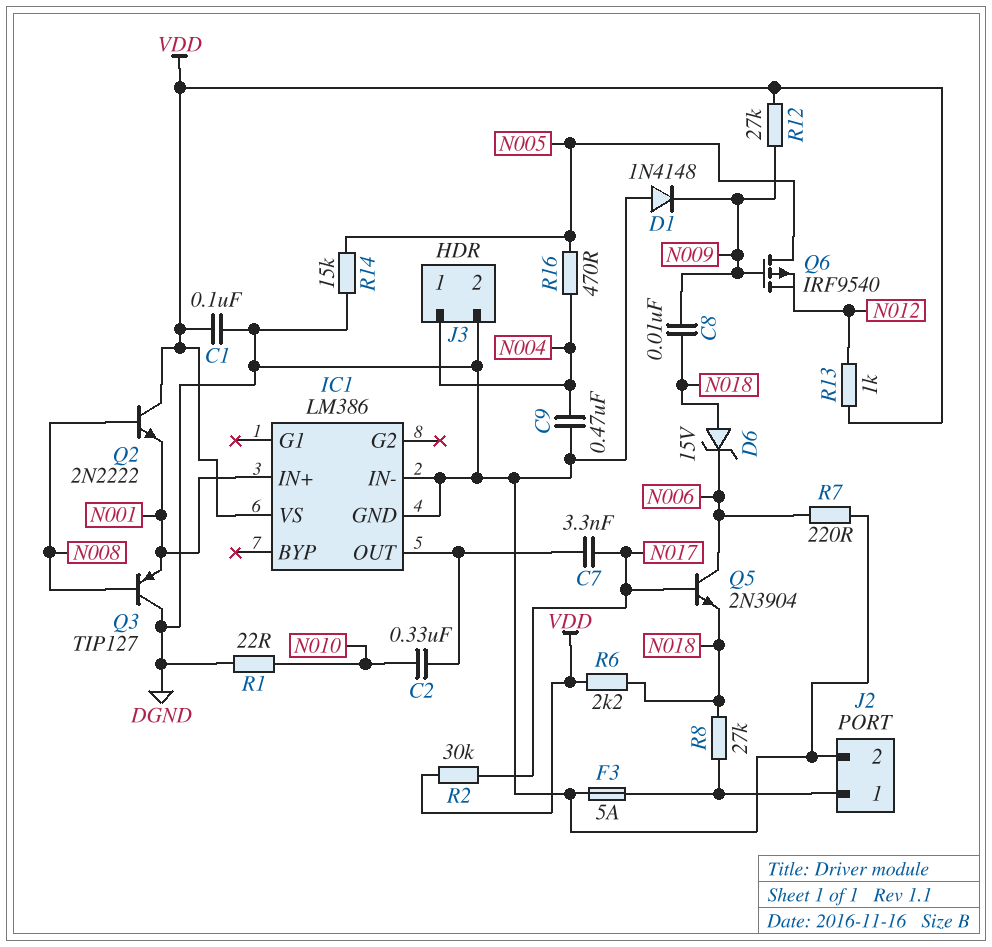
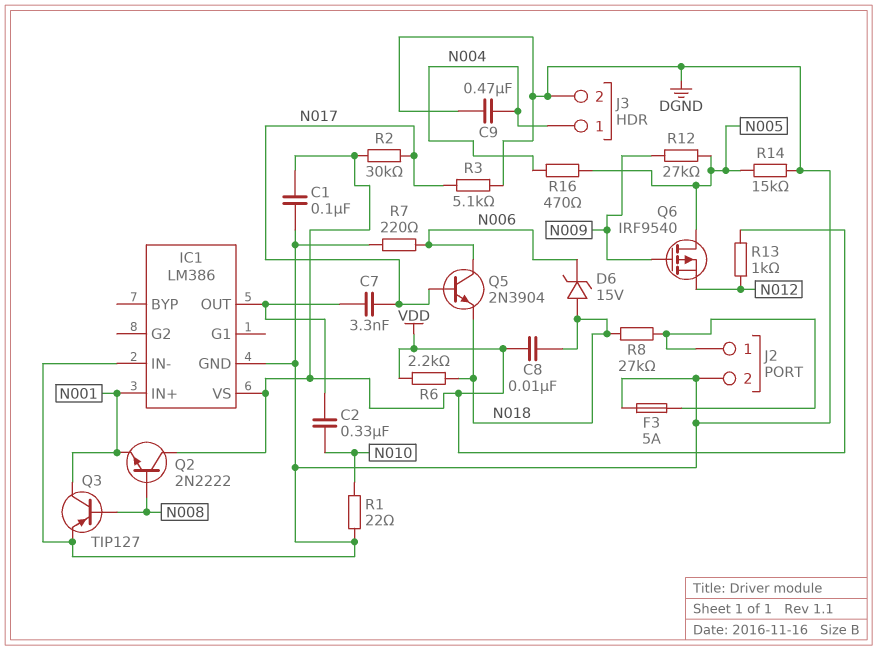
C8: 10nF (N009, N018) -> 10nF (N018, VDD)
D1: diode 1N4148 (A DGND, K N009) -> none
Q3: PNP TIP127 (B N008, C DGND, E N001) -> PNP TIP127 (B N008, C N001, E DGND)
R3: none -> 5.1k (DGND, N017)
R12: 27k (N009, VDD) -> 27k (N005, N009)

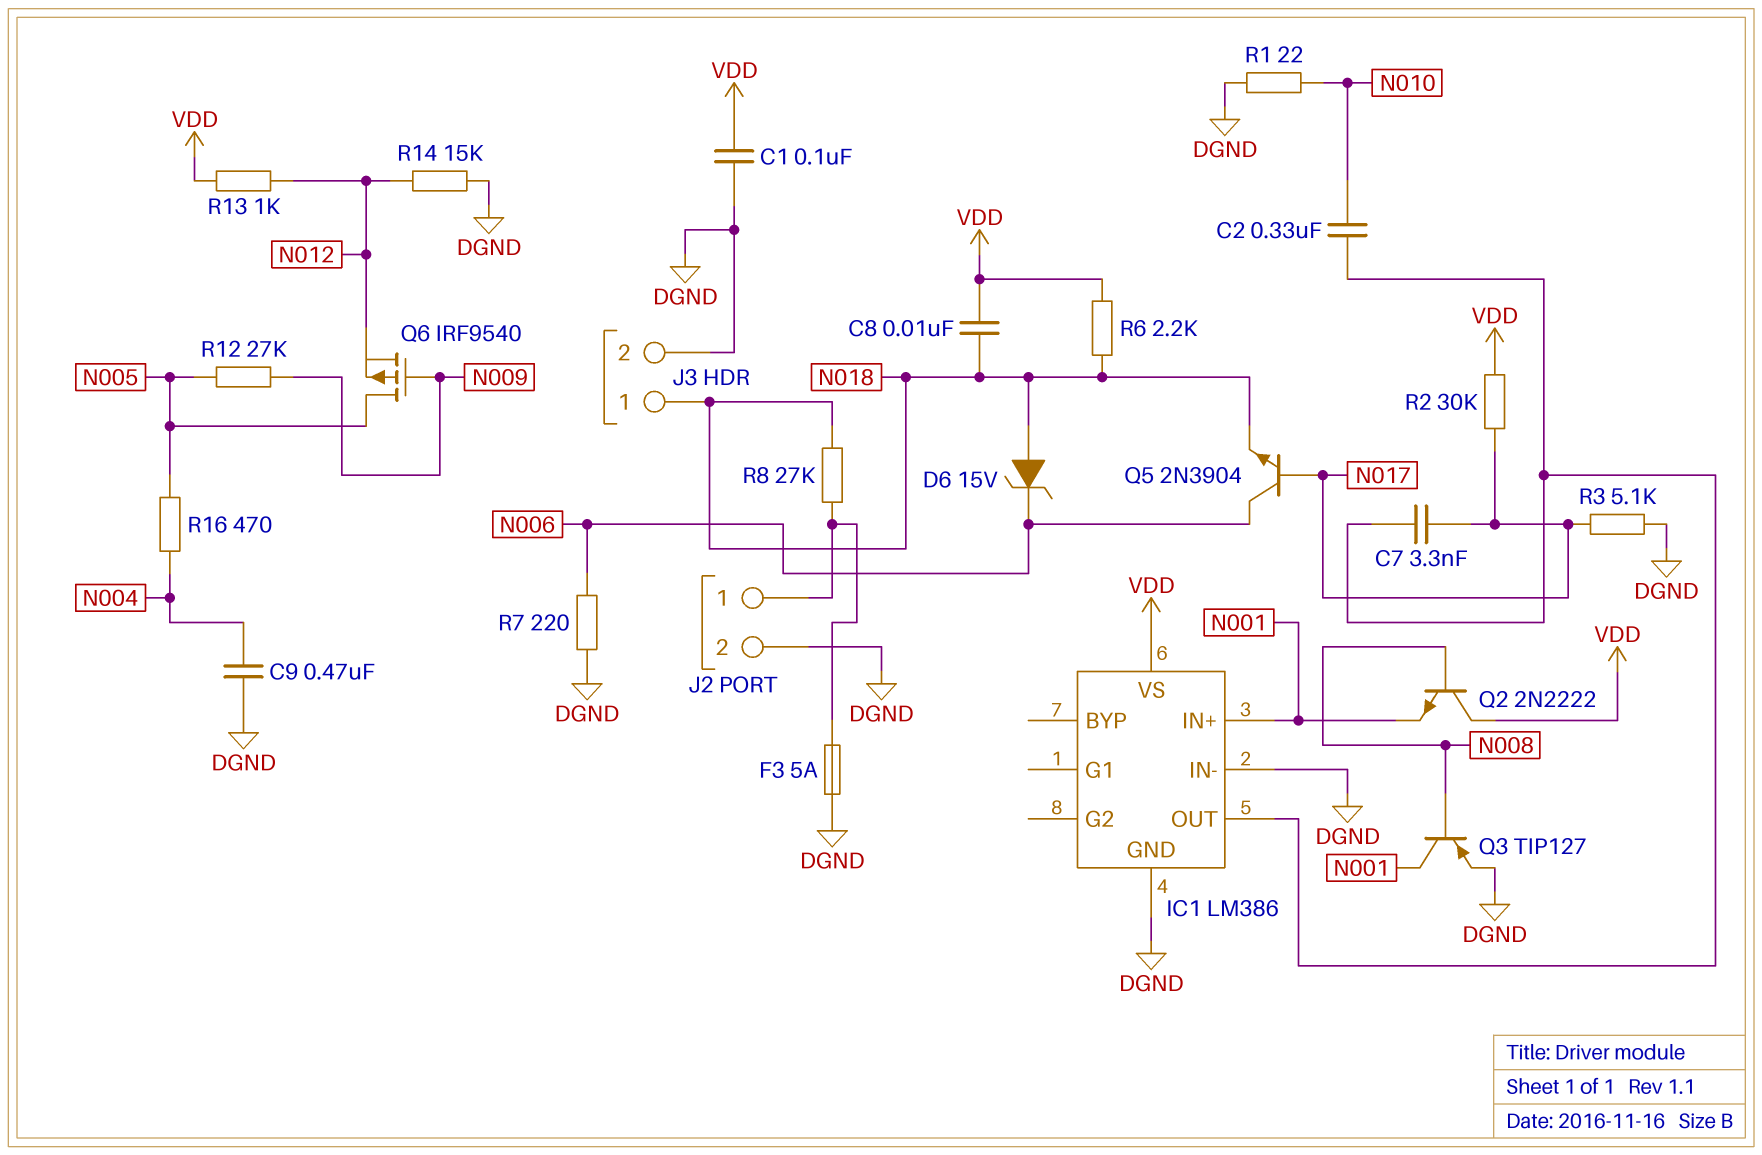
J3 pin 1: N004 -> N018
R14: 15k (DGND, N005) -> 15k (DGND, N012)

